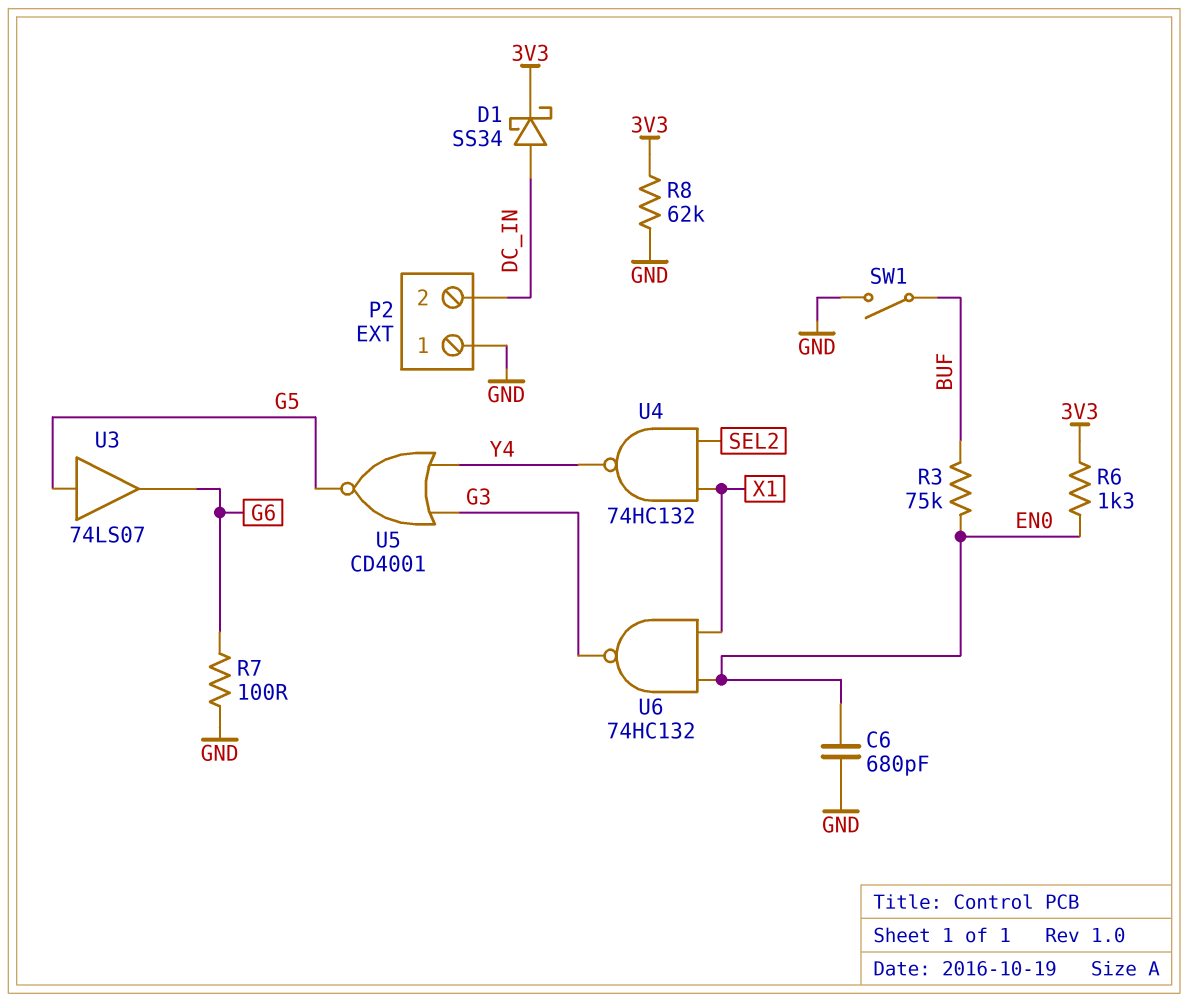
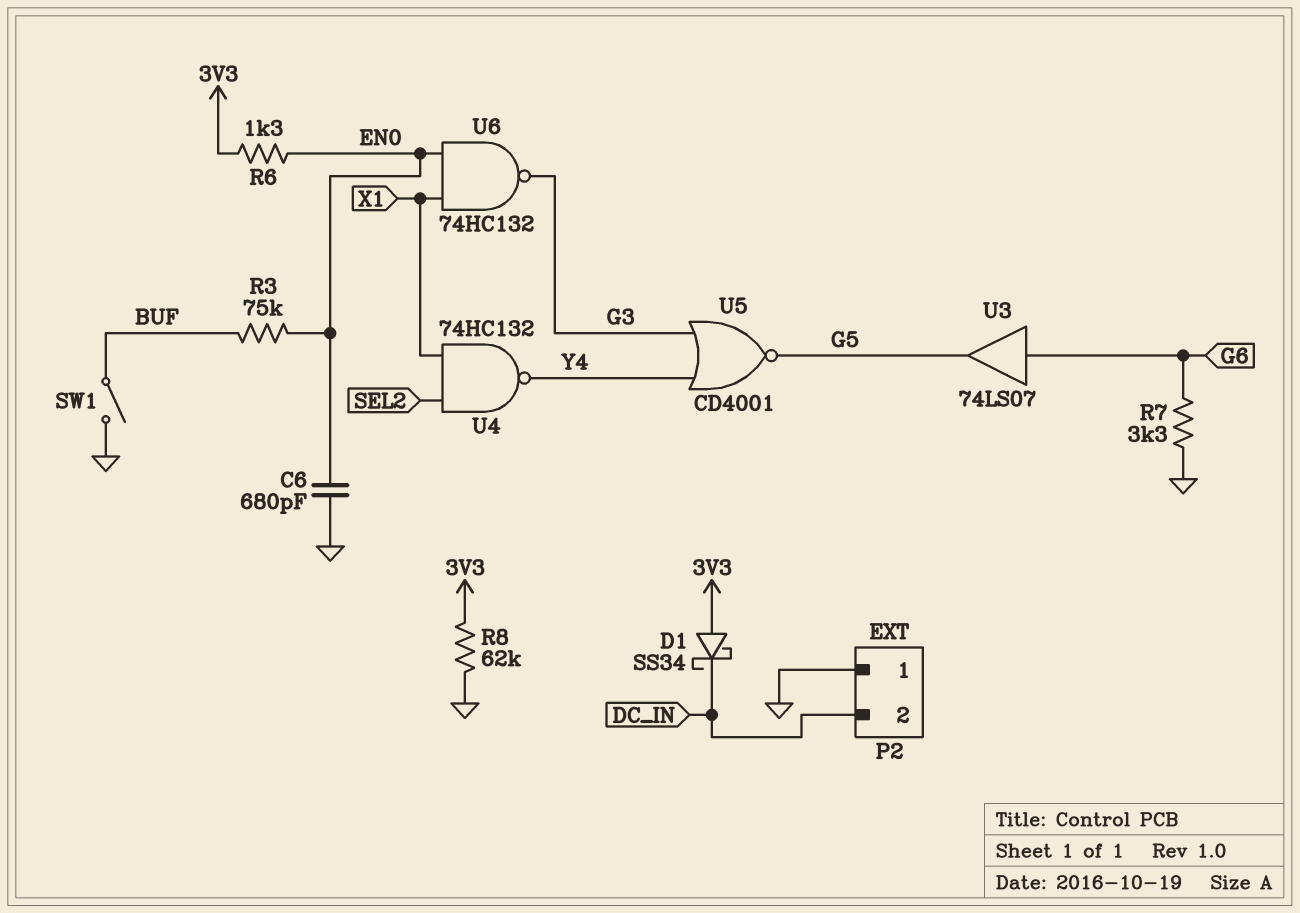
D1: schottky SS34 (A DC_IN, K 3V3) -> schottky SS34 (A 3V3, K DC_IN)
R7: 100 (G6, GND) -> 3.3k (G6, GND)
U3: buffer 74LS07 (in G5, out G6) -> buffer 74LS07 (in G6, out G5)

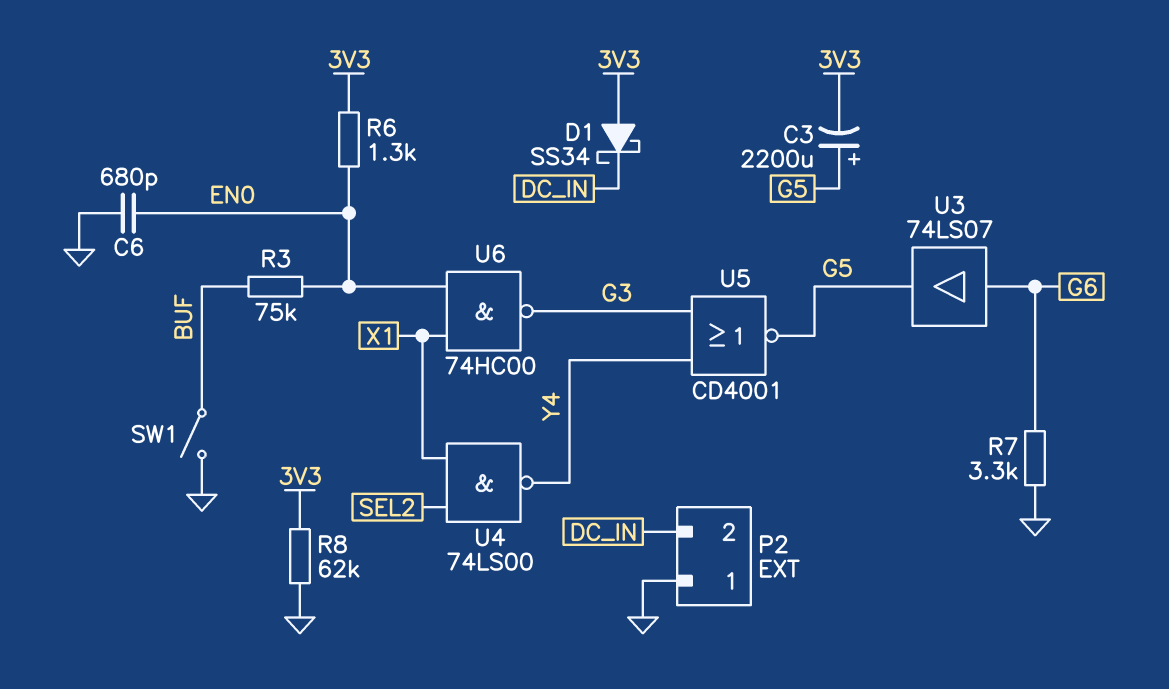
C3: none -> 2200uF (plus G5, minus 3V3)
U4: NAND 74HC132 (in SEL2, in X1, out Y4) -> NAND 74LS00 (in SEL2, in X1, out Y4)
U6: NAND 74HC132 (in EN0, in X1, out G3) -> NAND 74HC00 (in EN0, in X1, out G3)

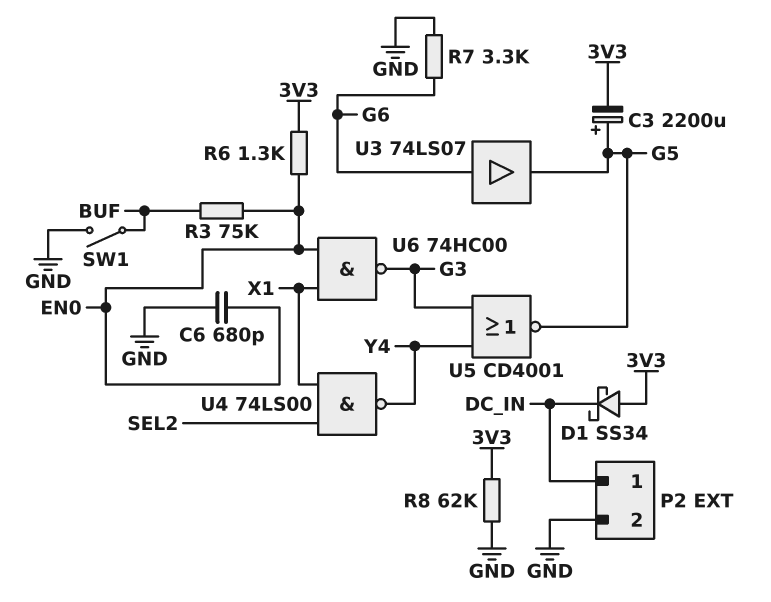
P2 pin 1: GND -> DC_IN
P2 pin 2: DC_IN -> GND

